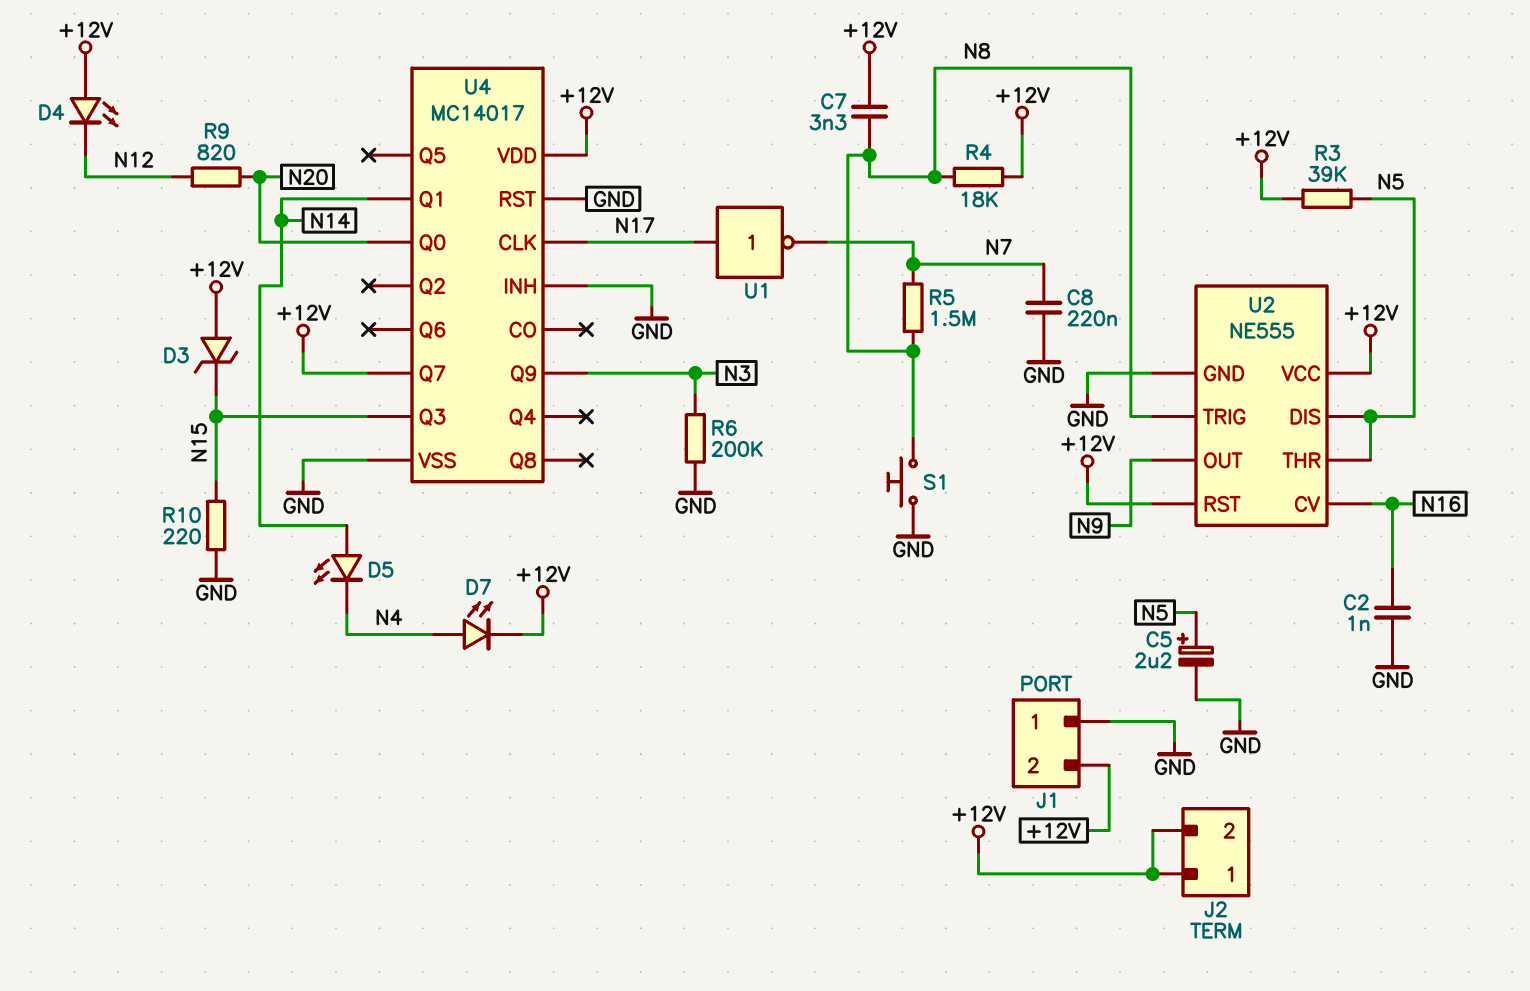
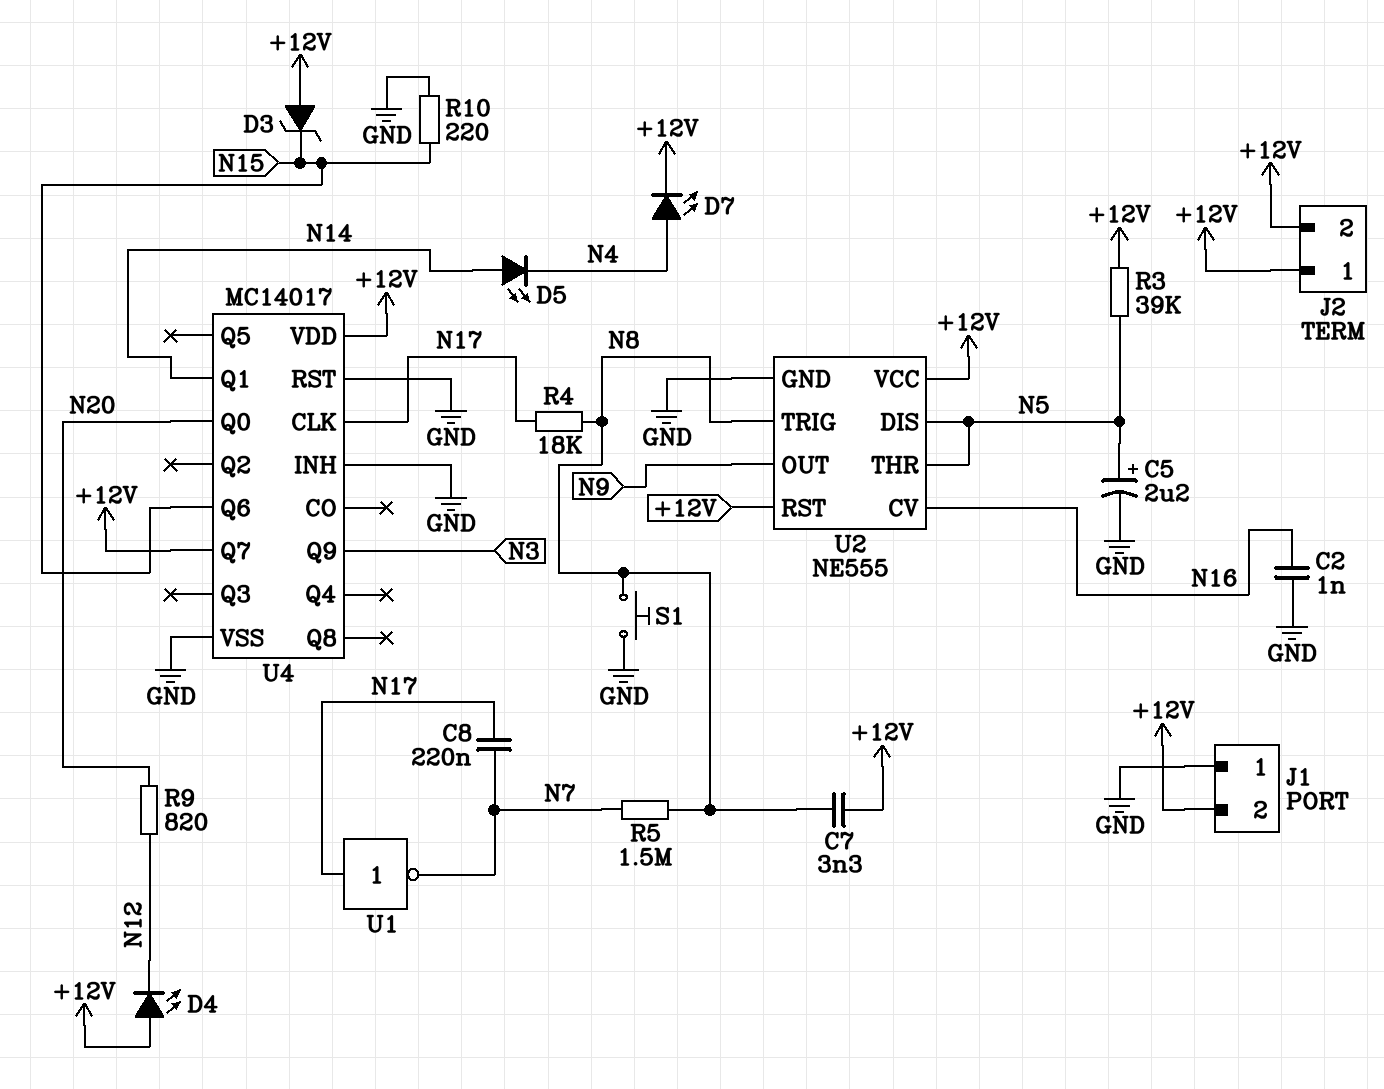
C8: 220nF (GND, N7) -> 220nF (N7, N17)
R4: 18k (+12V, N8) -> 18k (N8, N17)
R6: 200k (GND, N3) -> none
U4 pin Q3: N15 -> none
U4 pin Q6: none -> N15

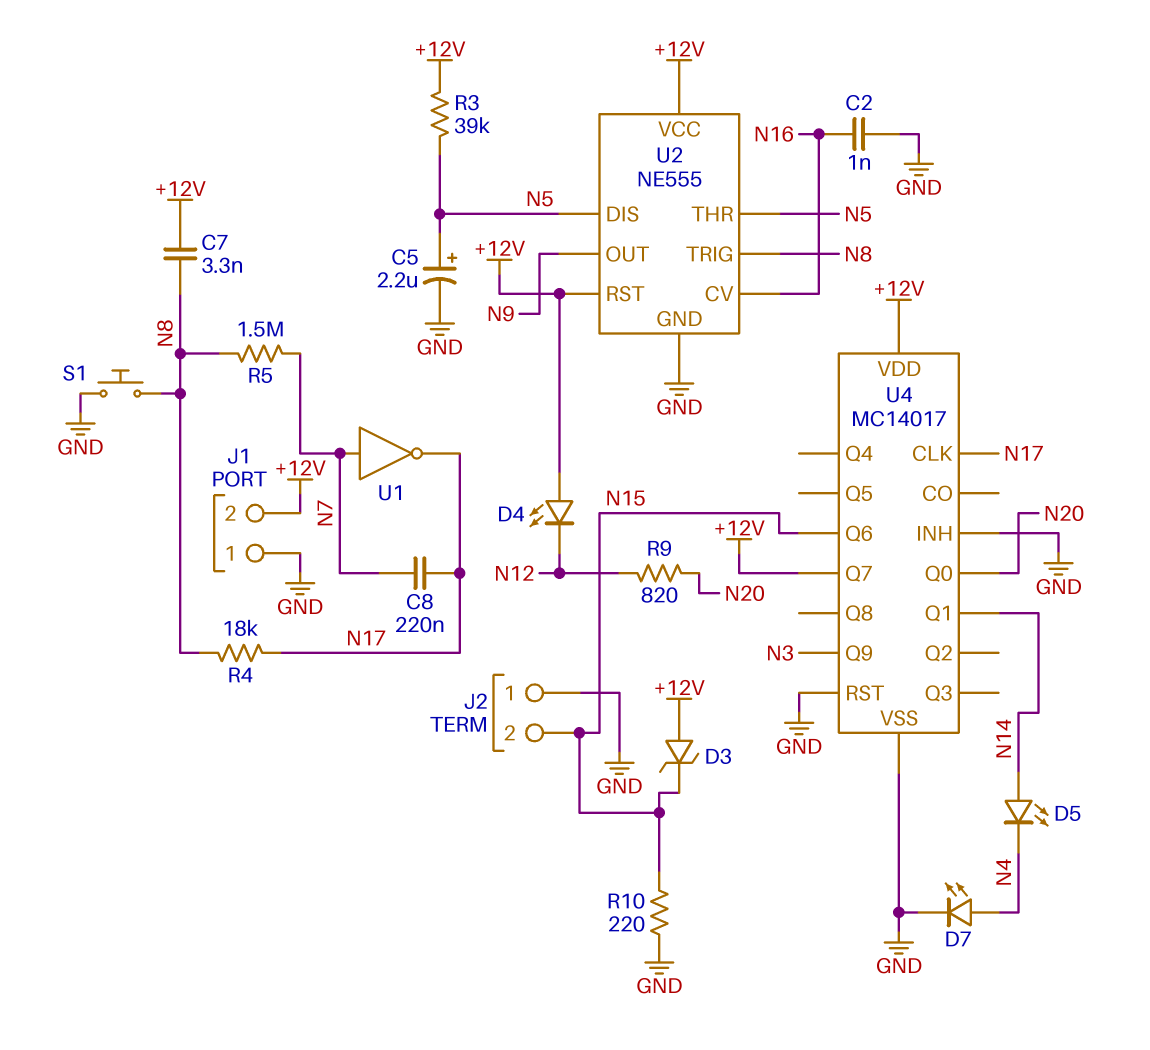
D7: LED (A N4, K +12V) -> LED (A N4, K GND)
J2 pin 1: +12V -> GND
J2 pin 2: +12V -> N15
U1: NOT (in N17, out N7) -> NOT (in N7, out N17)

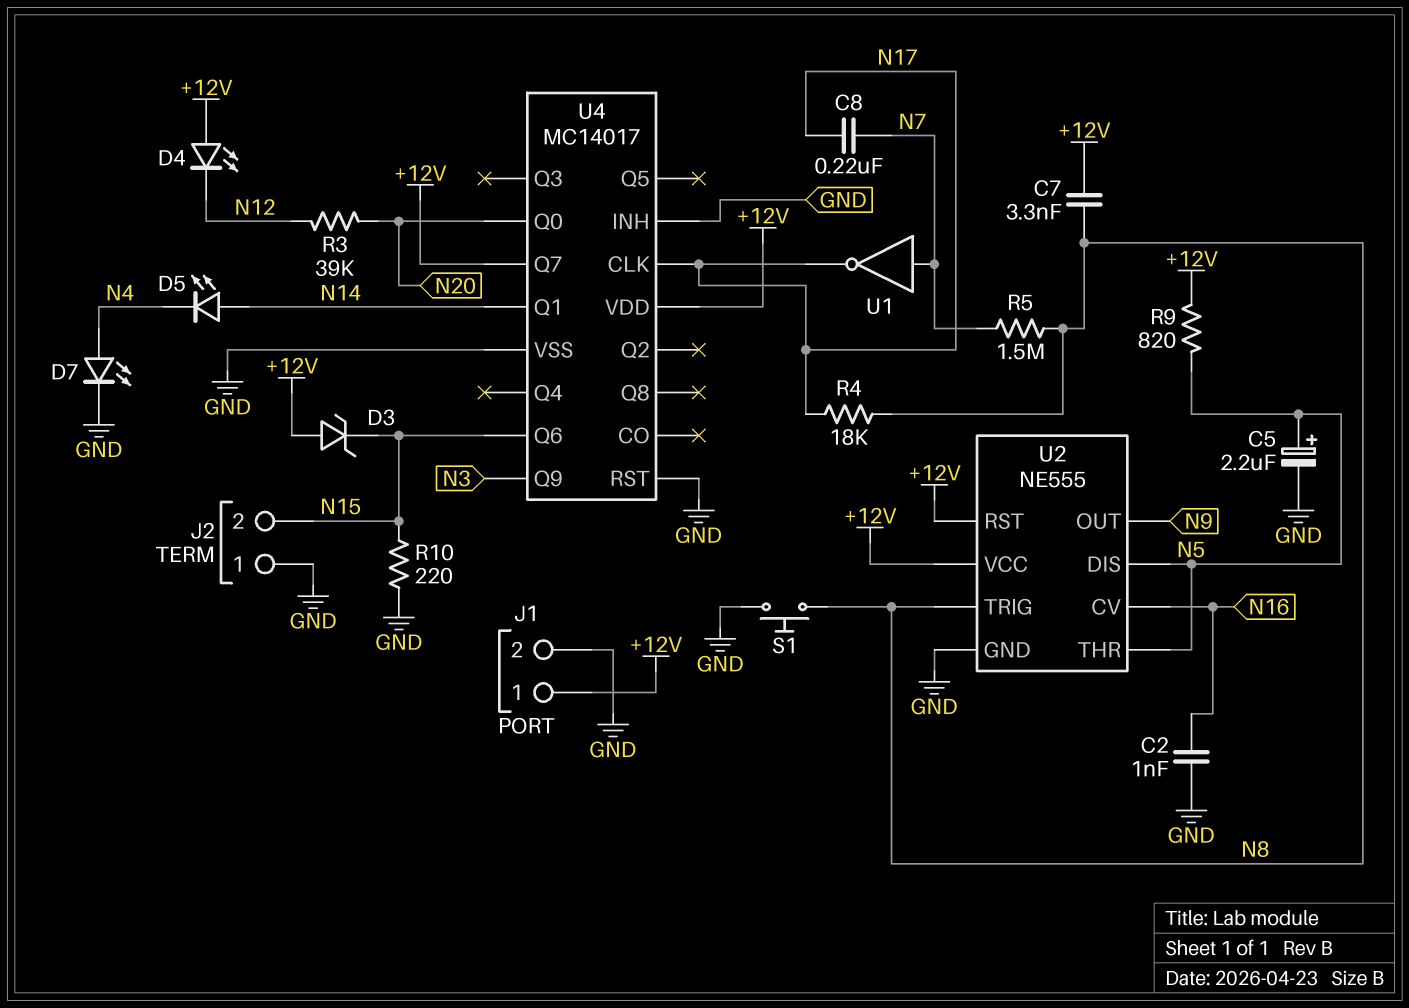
J1 pin 1: GND -> +12V
J1 pin 2: +12V -> GND
R3: 39k (+12V, N5) -> 39k (N12, N20)
R9: 820 (N12, N20) -> 820 (+12V, N5)

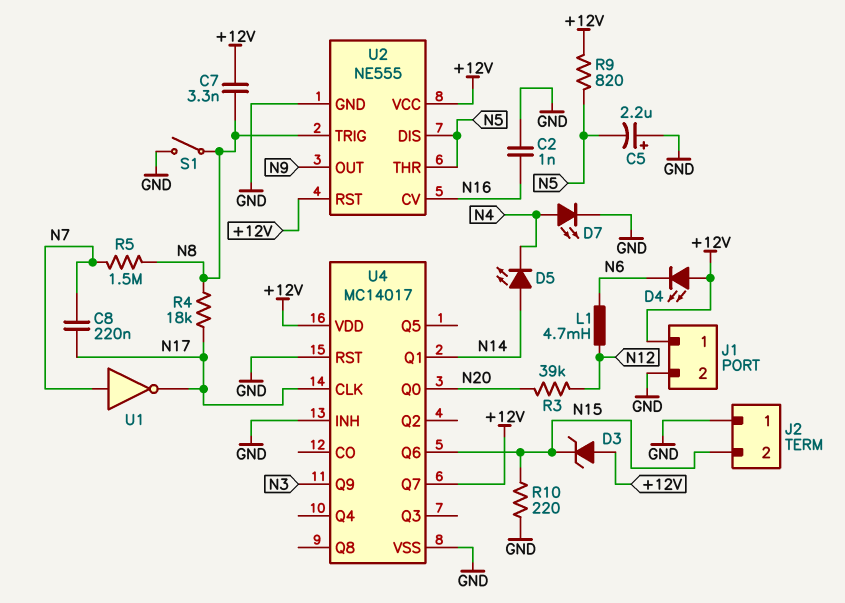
C5: 2.2uF (plus N5, minus GND) -> 2.2uF (plus GND, minus N5)
D4: LED (A +12V, K N12) -> LED (A +12V, K N6)
L1: none -> 4.7mH (N6, N12)
S1: button (GND, N8) -> switch (GND, N8)

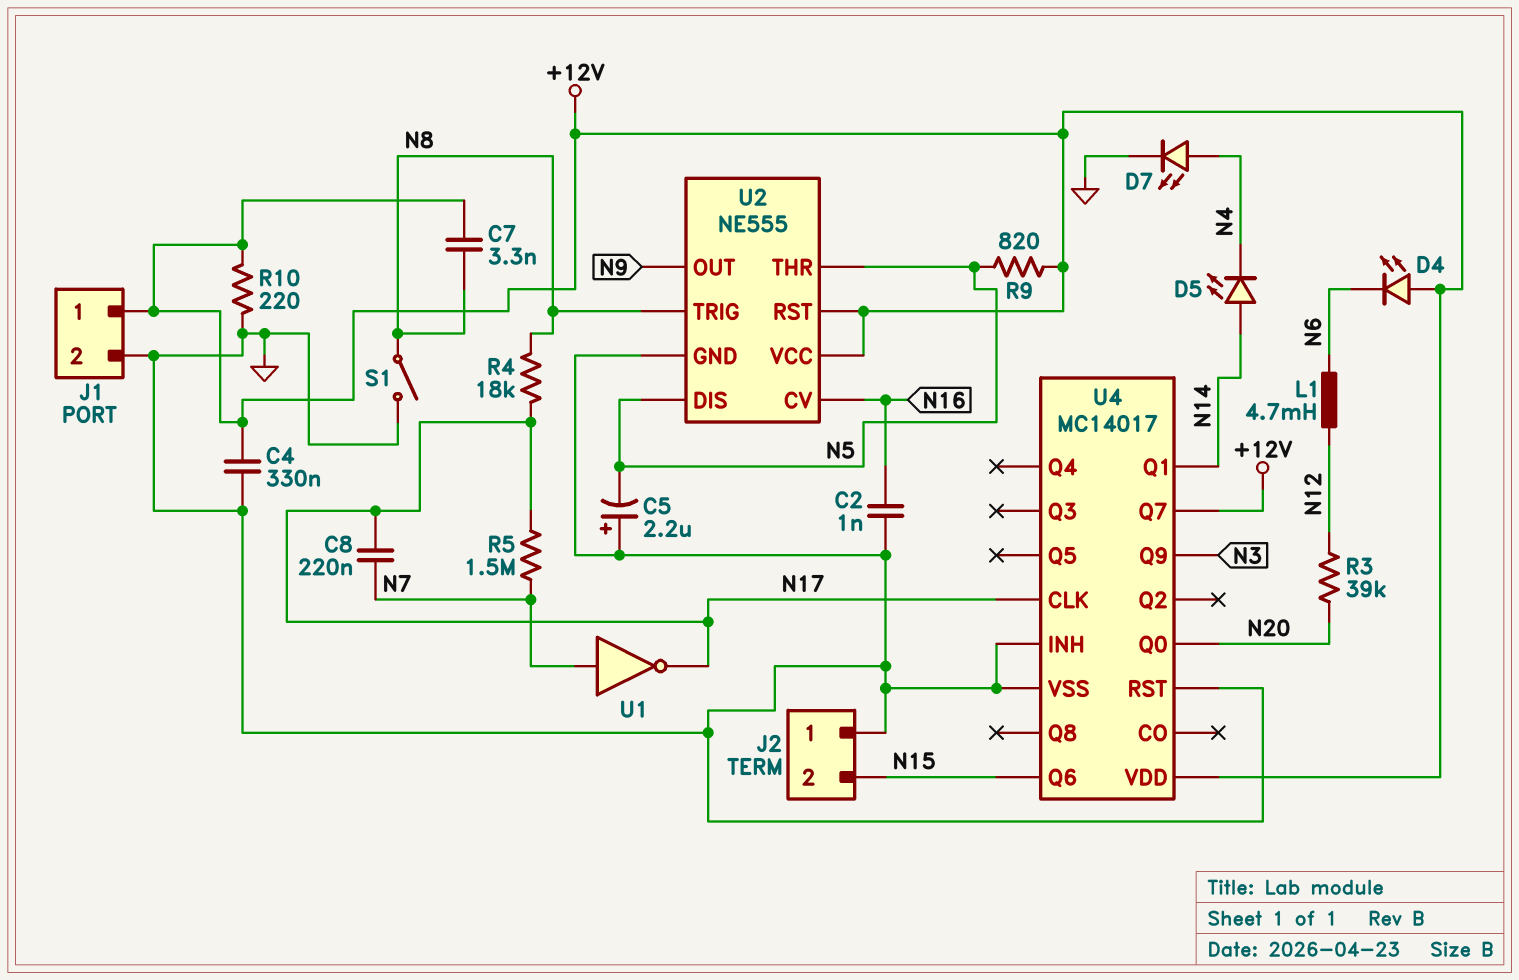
C4: none -> 330nF (+12V, GND)
D3: zener (A +12V, K N15) -> none
R5: 1.5M (N7, N8) -> 1.5M (N7, N17)
R10: 220 (GND, N15) -> 220 (+12V, GND)

